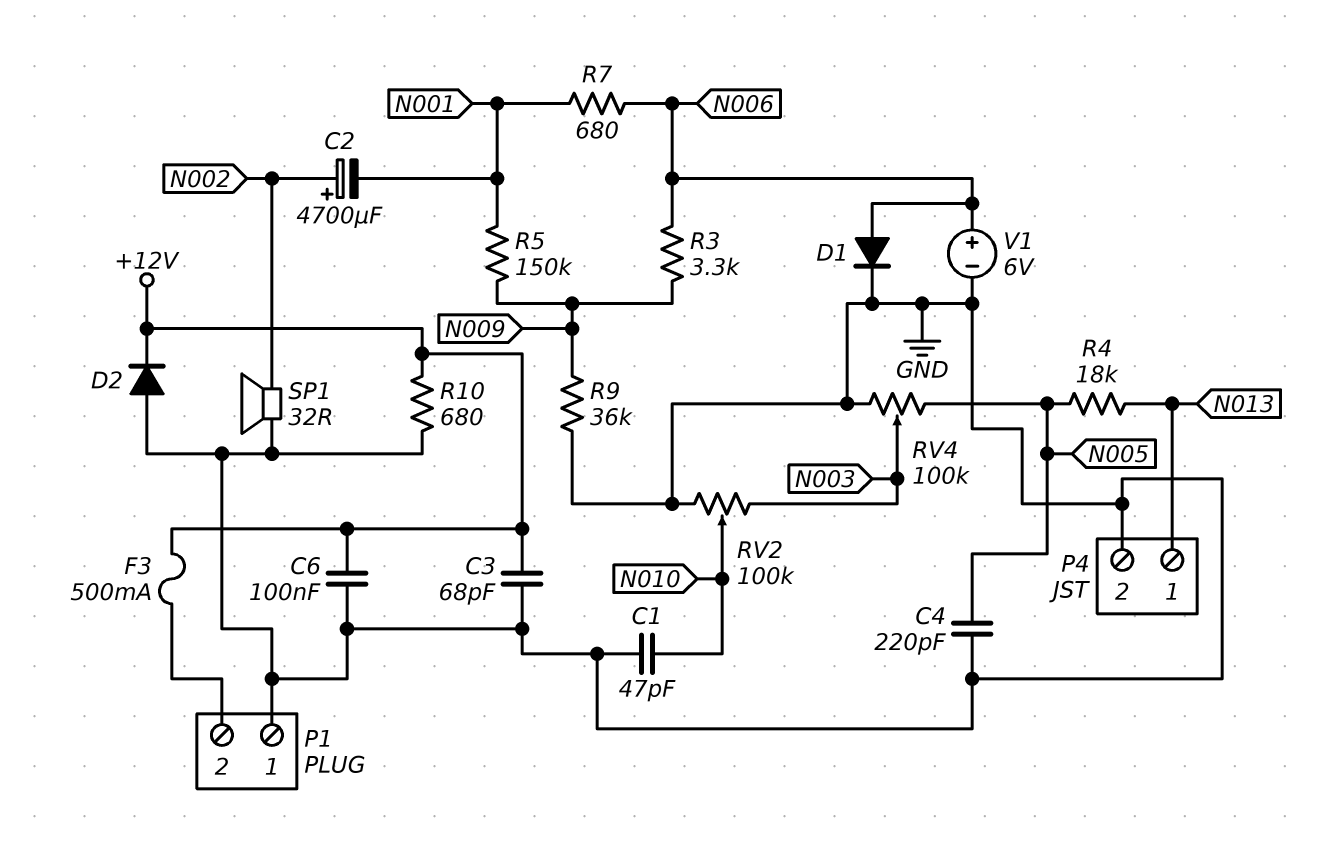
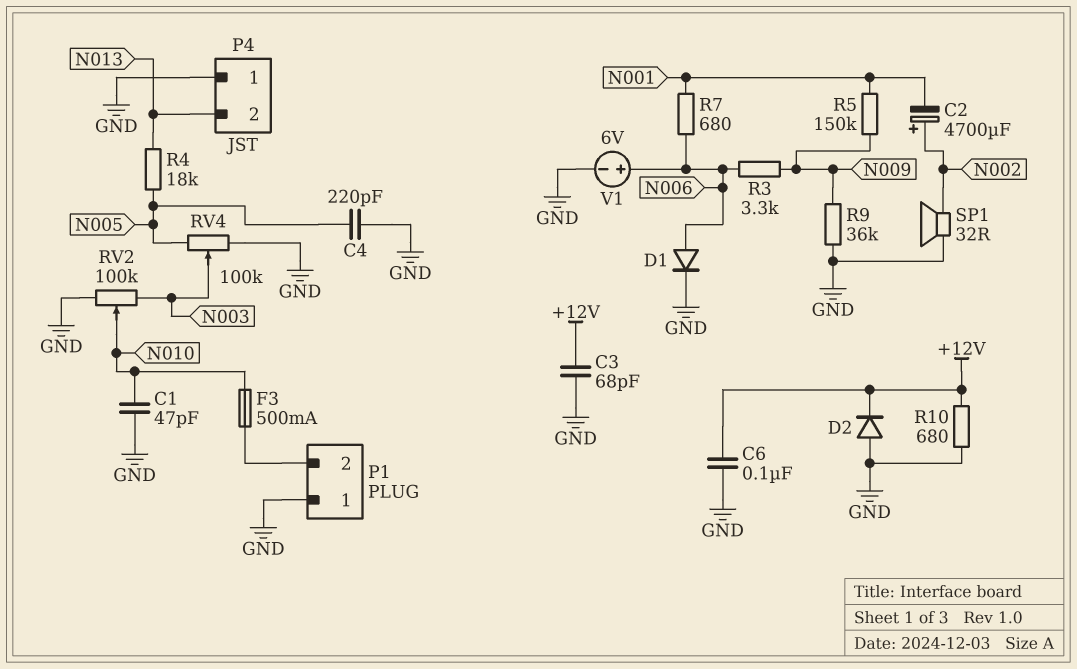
F3: 500mA (+12V, P1/2) -> 500mA (N010, P1/2)
P4 pin 1: N013 -> GND
P4 pin 2: GND -> N013

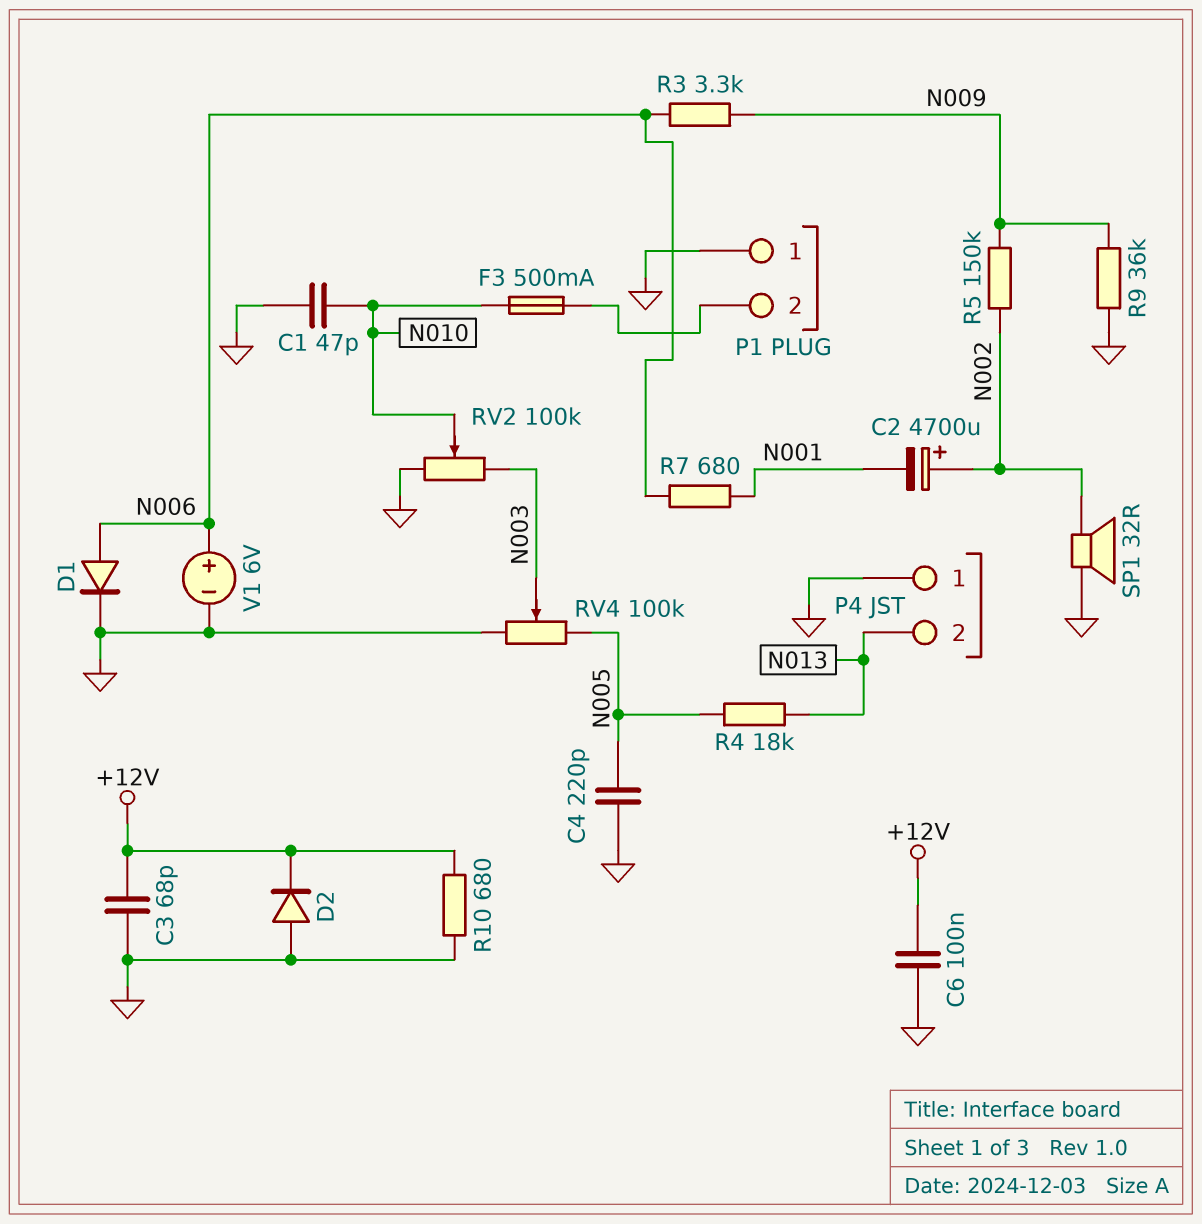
R5: 150k (N001, N009) -> 150k (N002, N009)

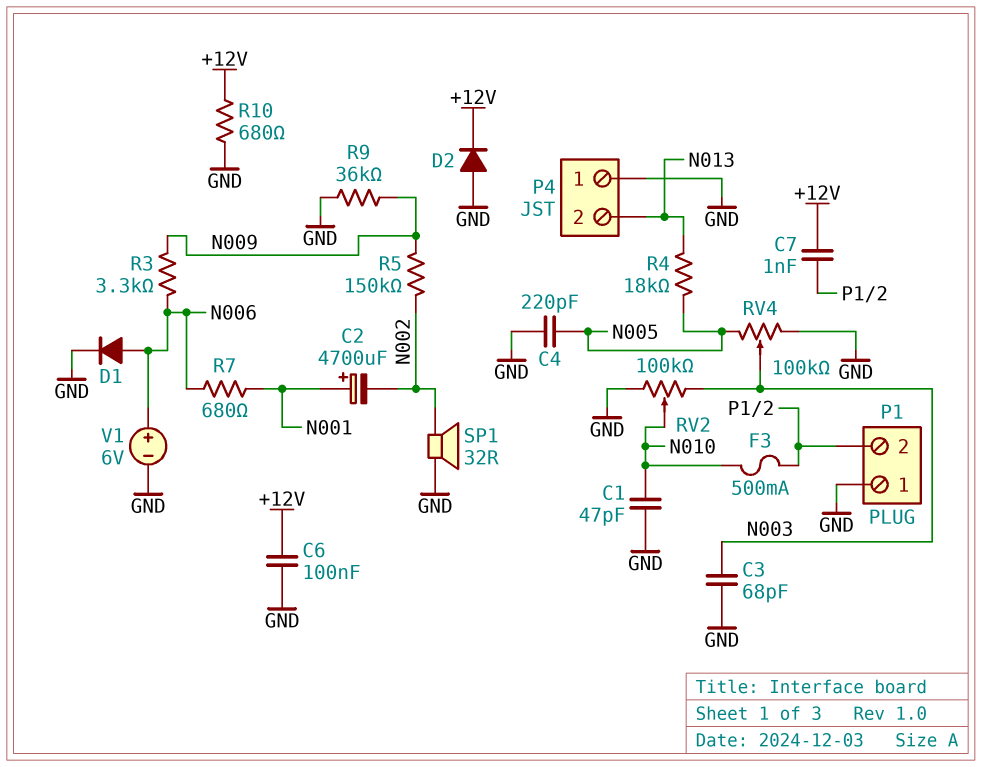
C2: 4700uF (plus N002, minus N001) -> 4700uF (plus N001, minus N002)
C3: 68pF (+12V, GND) -> 68pF (GND, N003)
C7: none -> 1nF (+12V, P1/2)

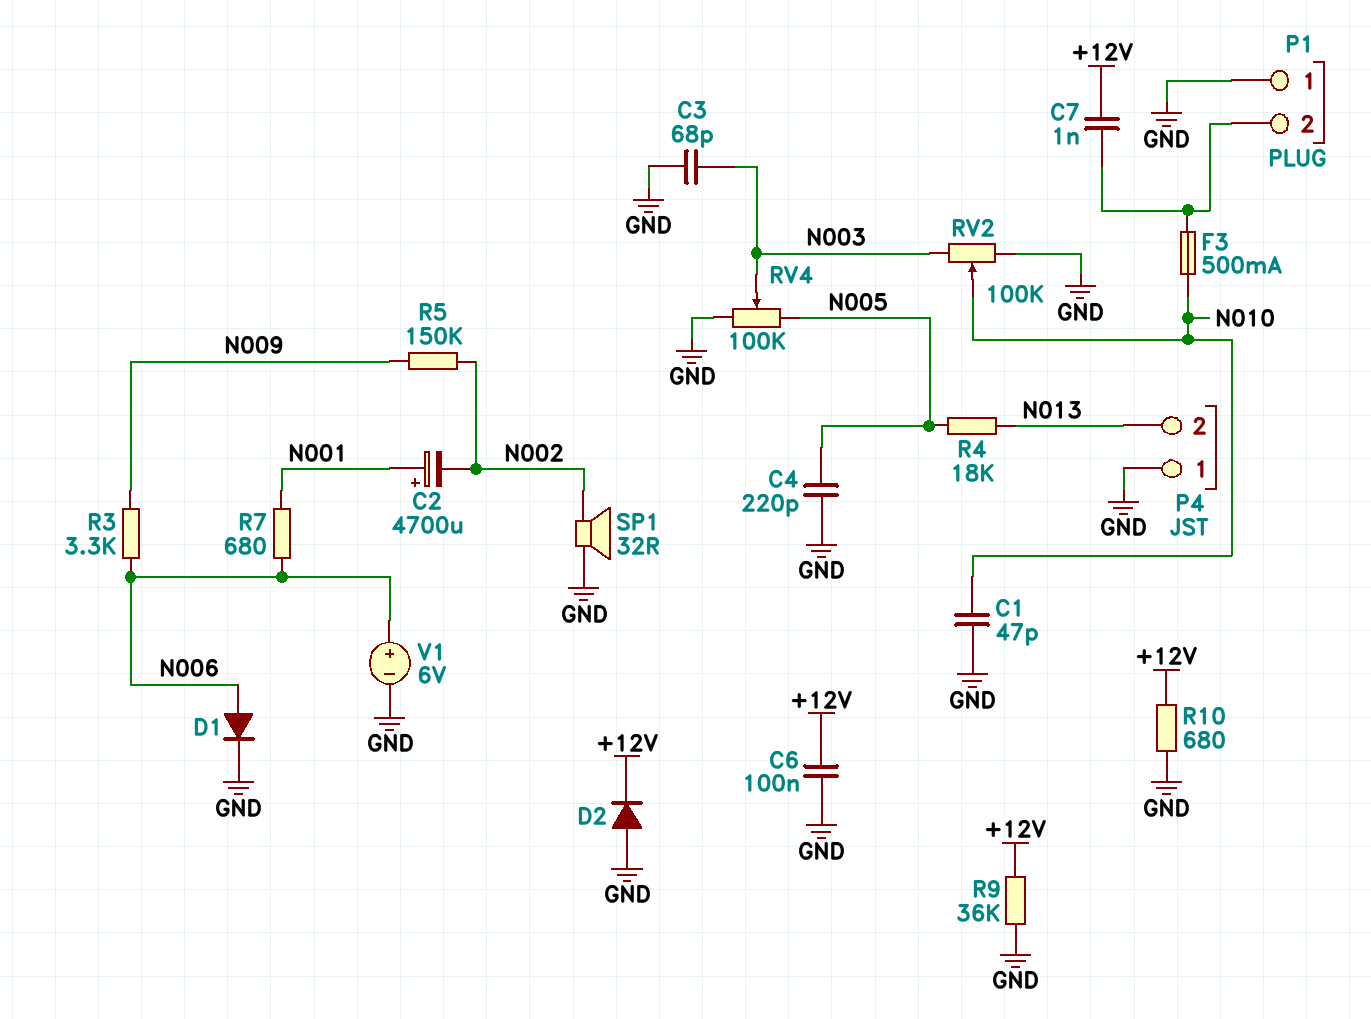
R9: 36k (GND, N009) -> 36k (+12V, GND)

